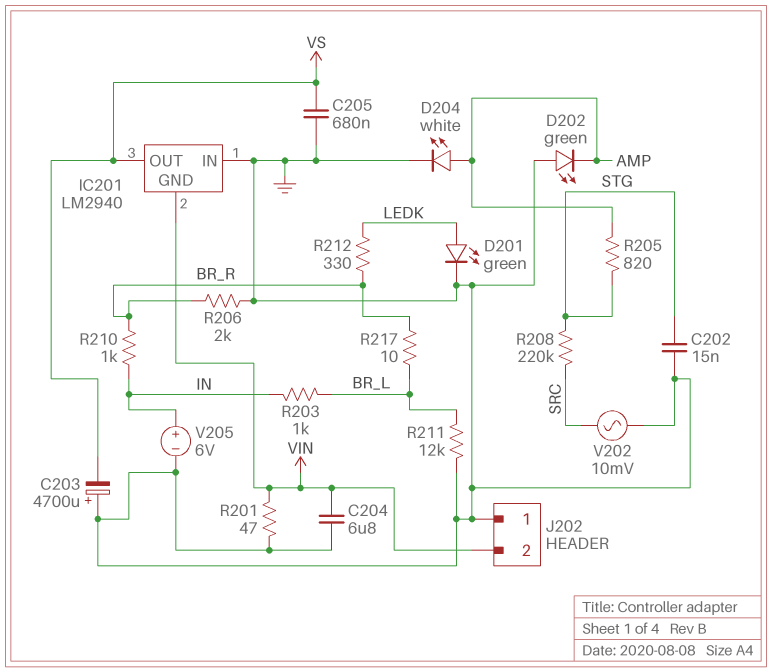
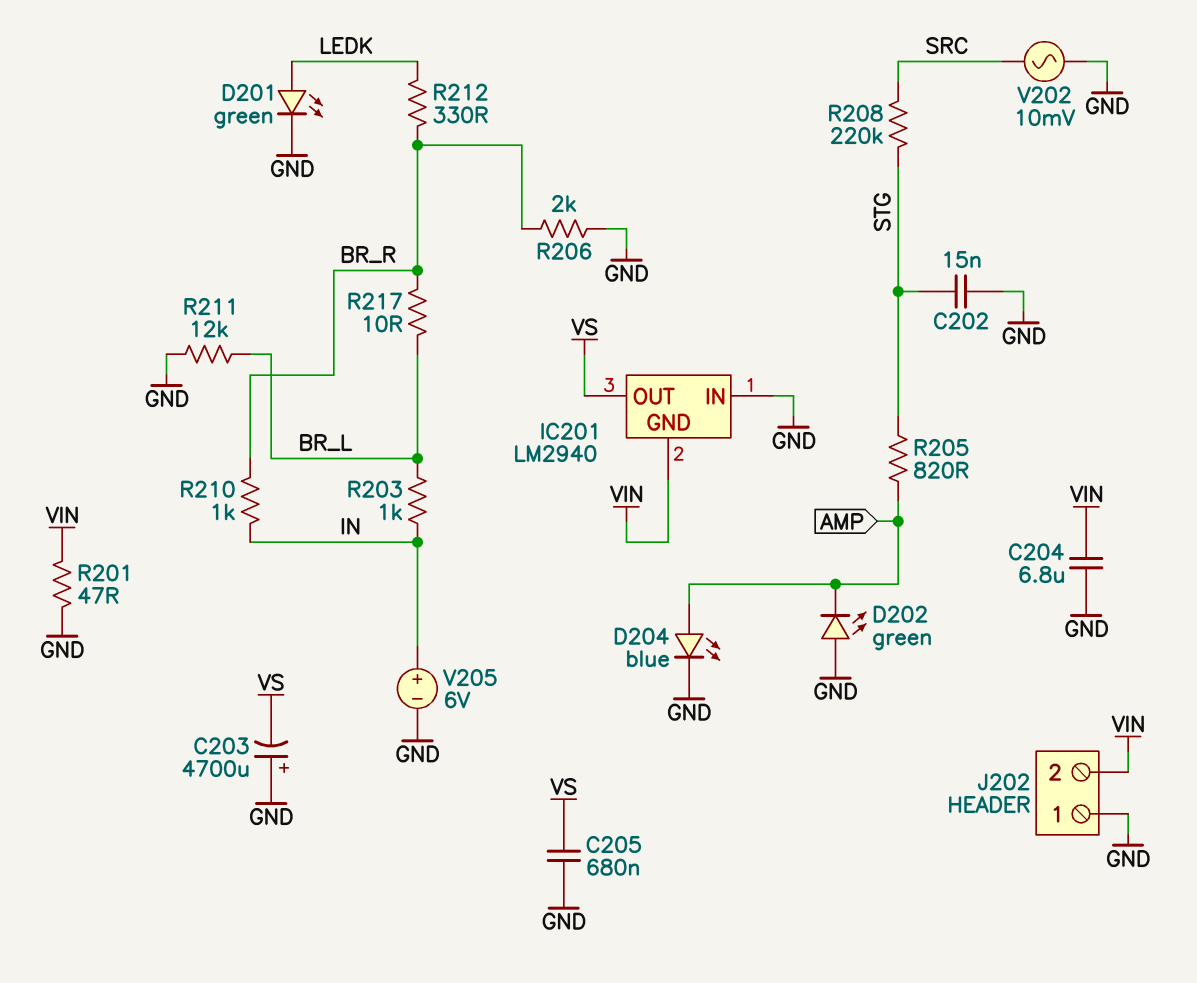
D204: LED white (A AMP, K GND) -> LED blue (A AMP, K GND)

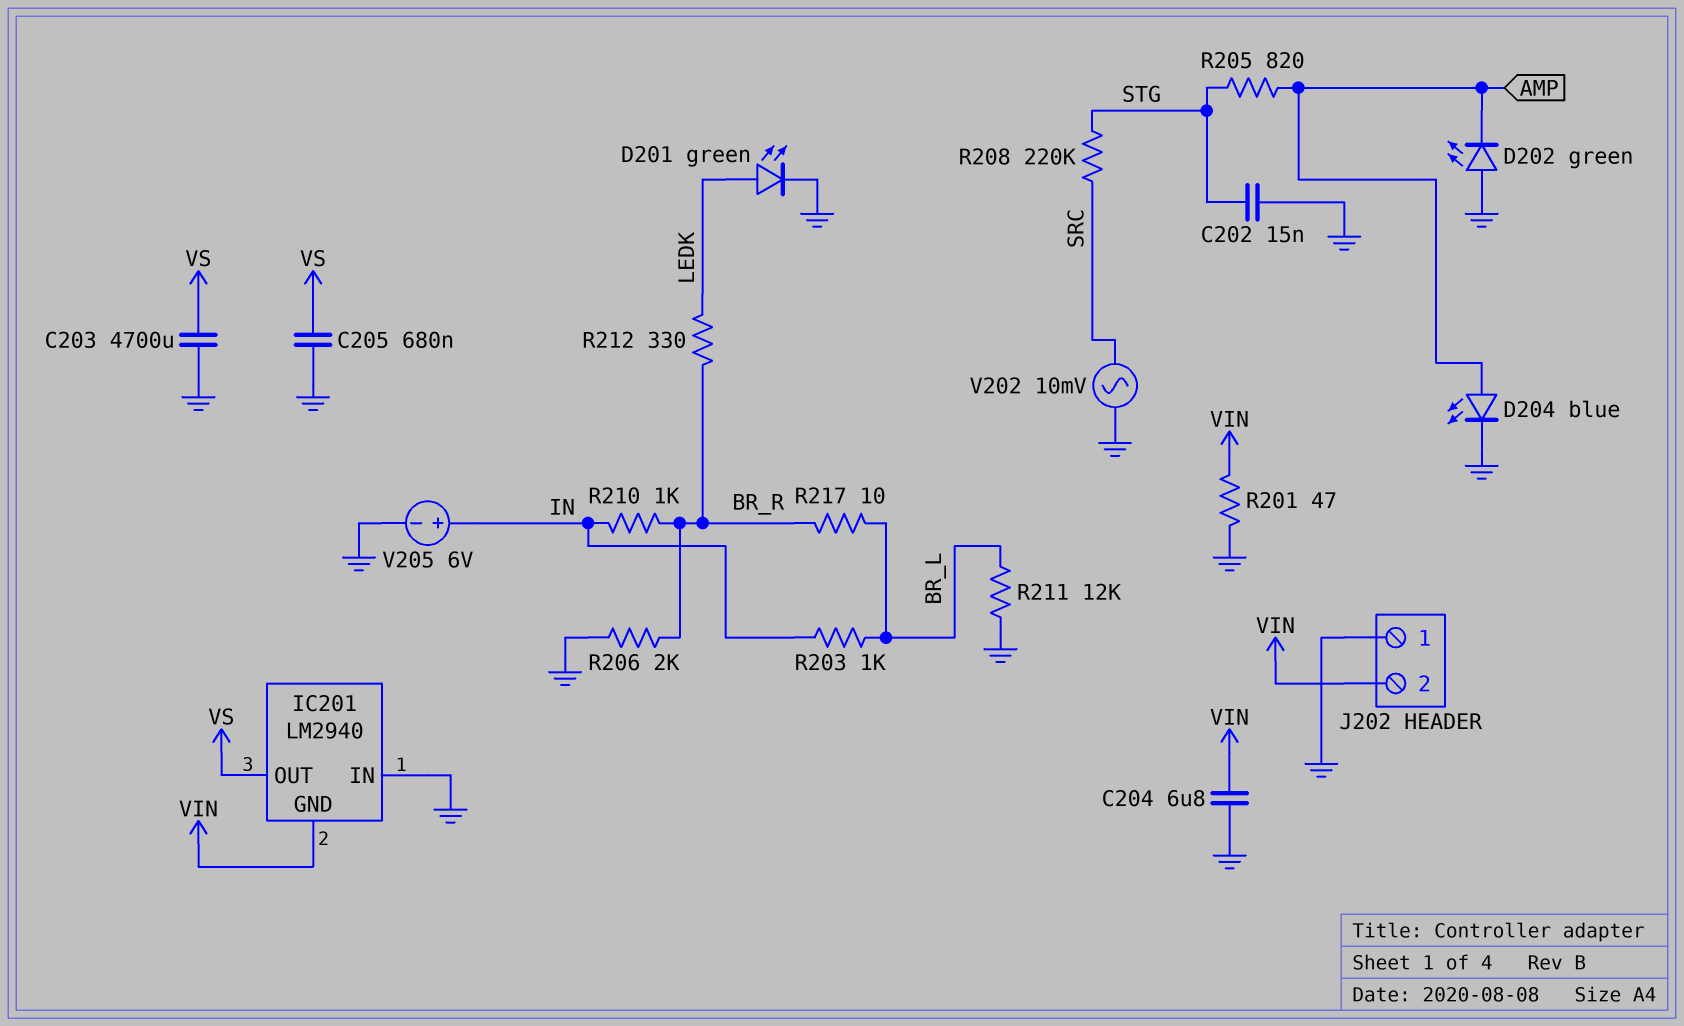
C203: 4700uF (plus GND, minus VS) -> 4700uF (GND, VS)

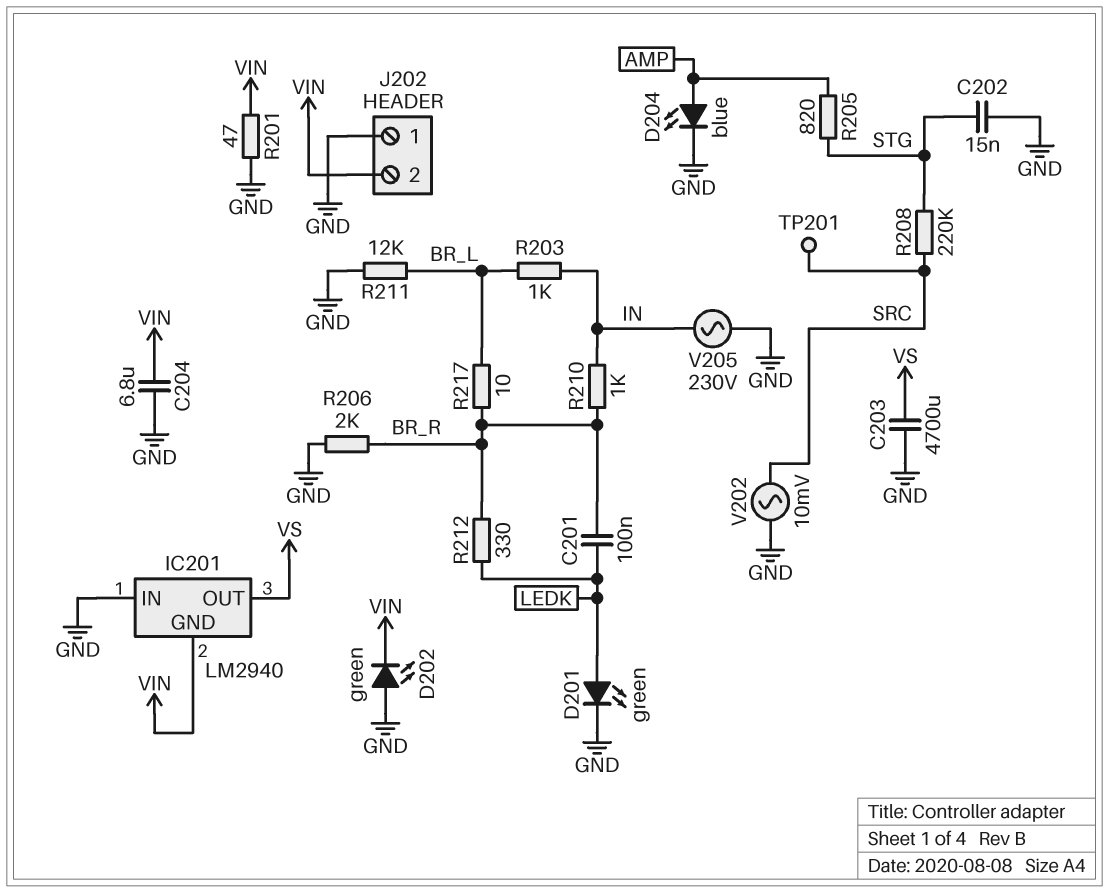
C201: none -> 100nF (BR_R, LEDK)
C205: 680nF (GND, VS) -> none
D202: LED green (A GND, K AMP) -> LED green (A GND, K VIN)
TP201: none -> test point (SRC)
V205: 6V (plus IN, minus GND) -> AC 230V (GND, IN)

